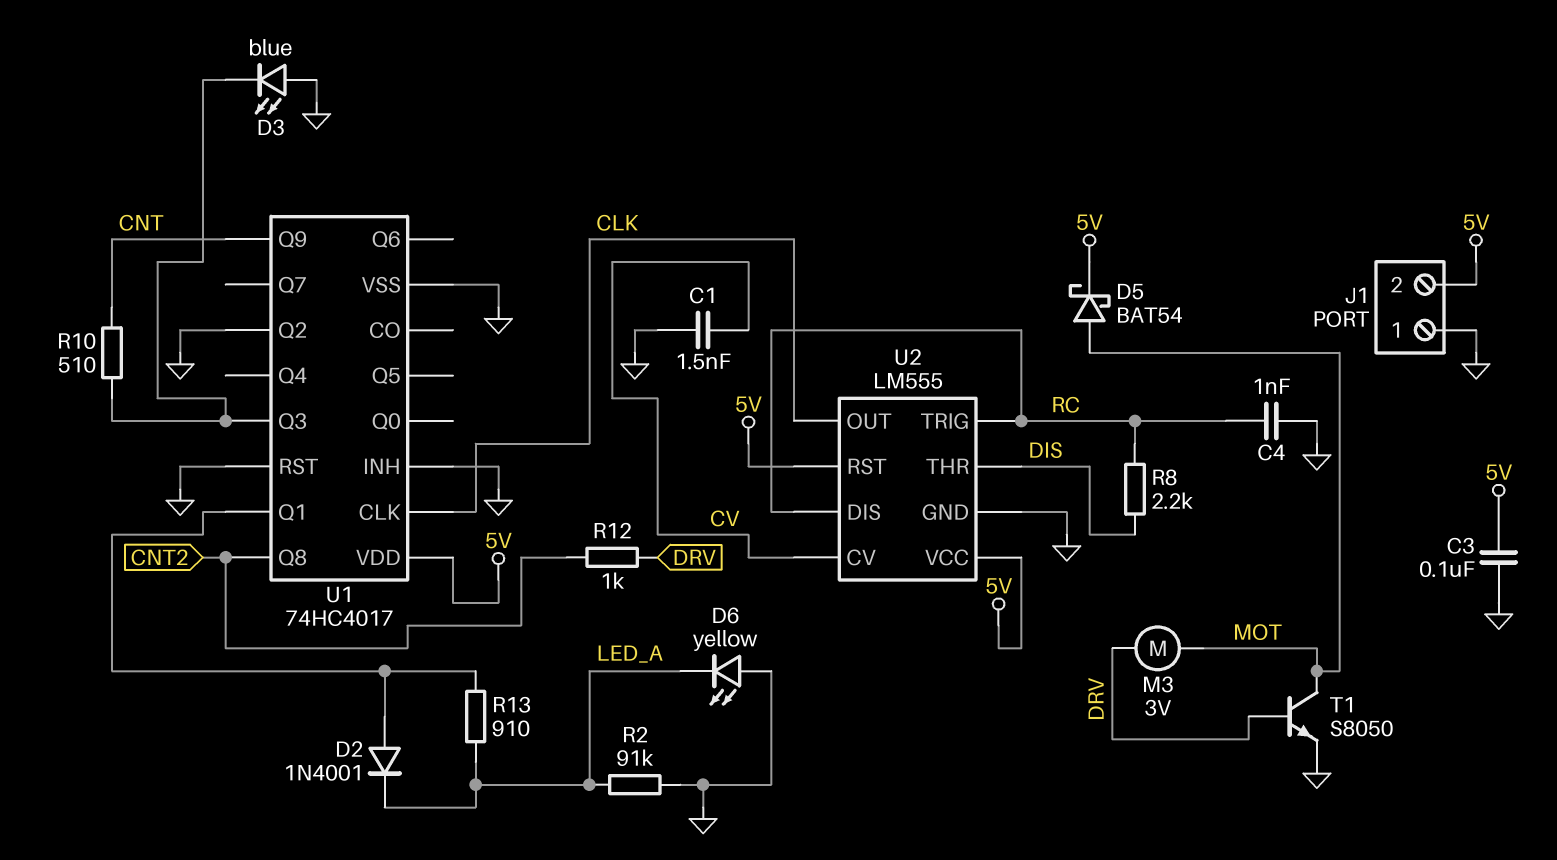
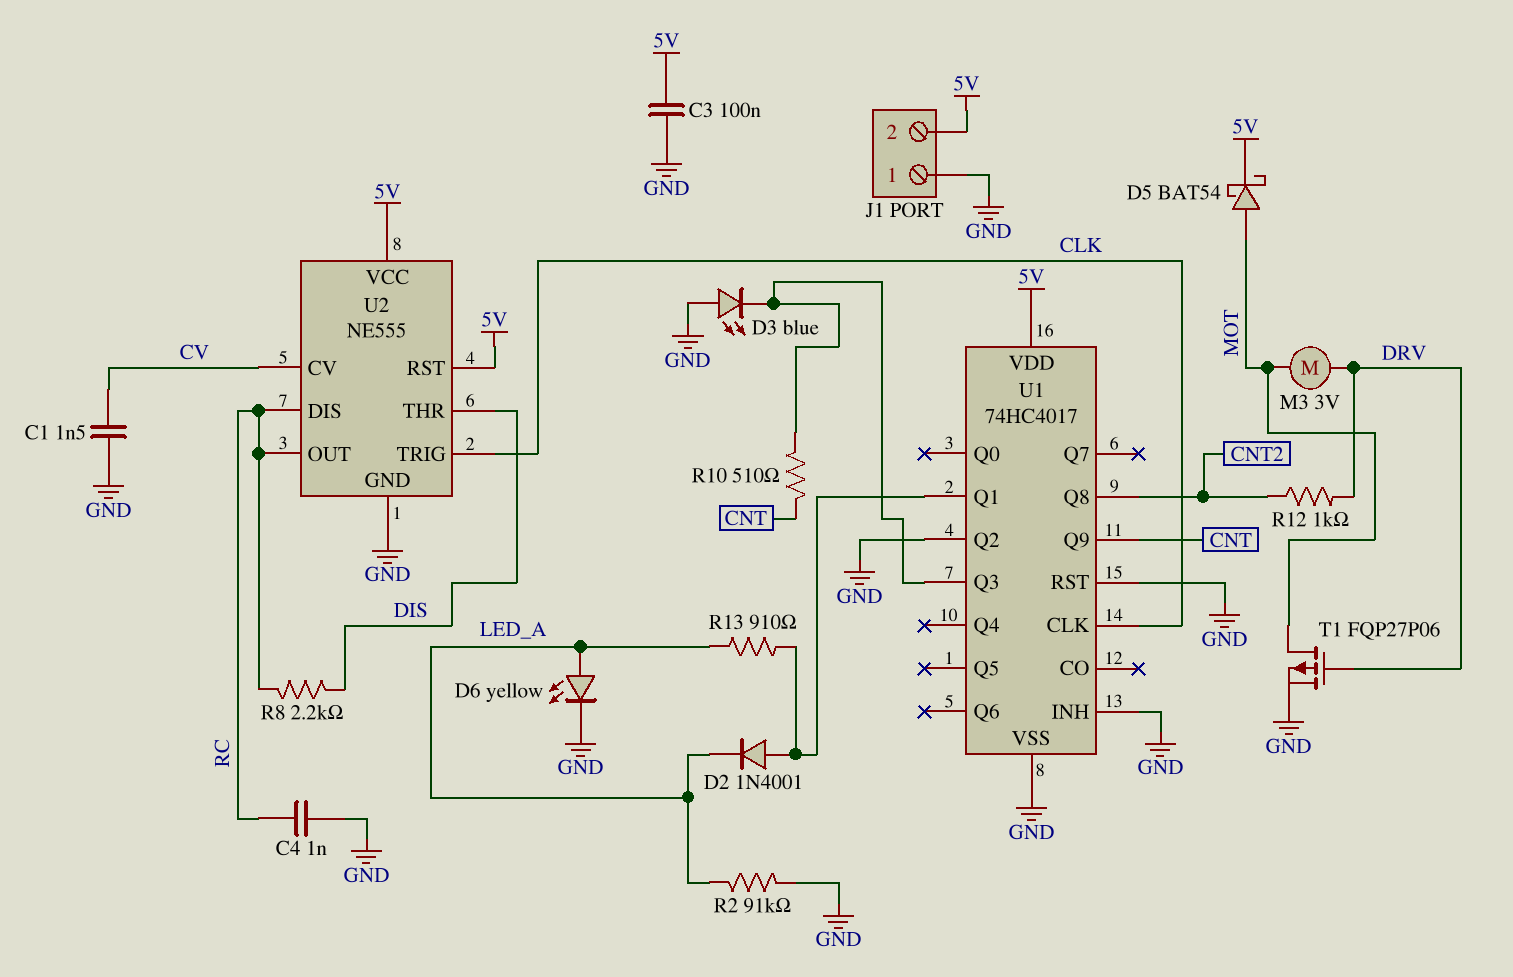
D6: LED yellow (A GND, K LED_A) -> LED yellow (A LED_A, K GND)
T1: NPN S8050 (B DRV, C MOT, E GND) -> PMOS FQP27P06 (G DRV, D MOT, S GND)
U2: LM555 -> NE555
U2 pin OUT: CLK -> RC
U2 pin TRIG: RC -> CLK

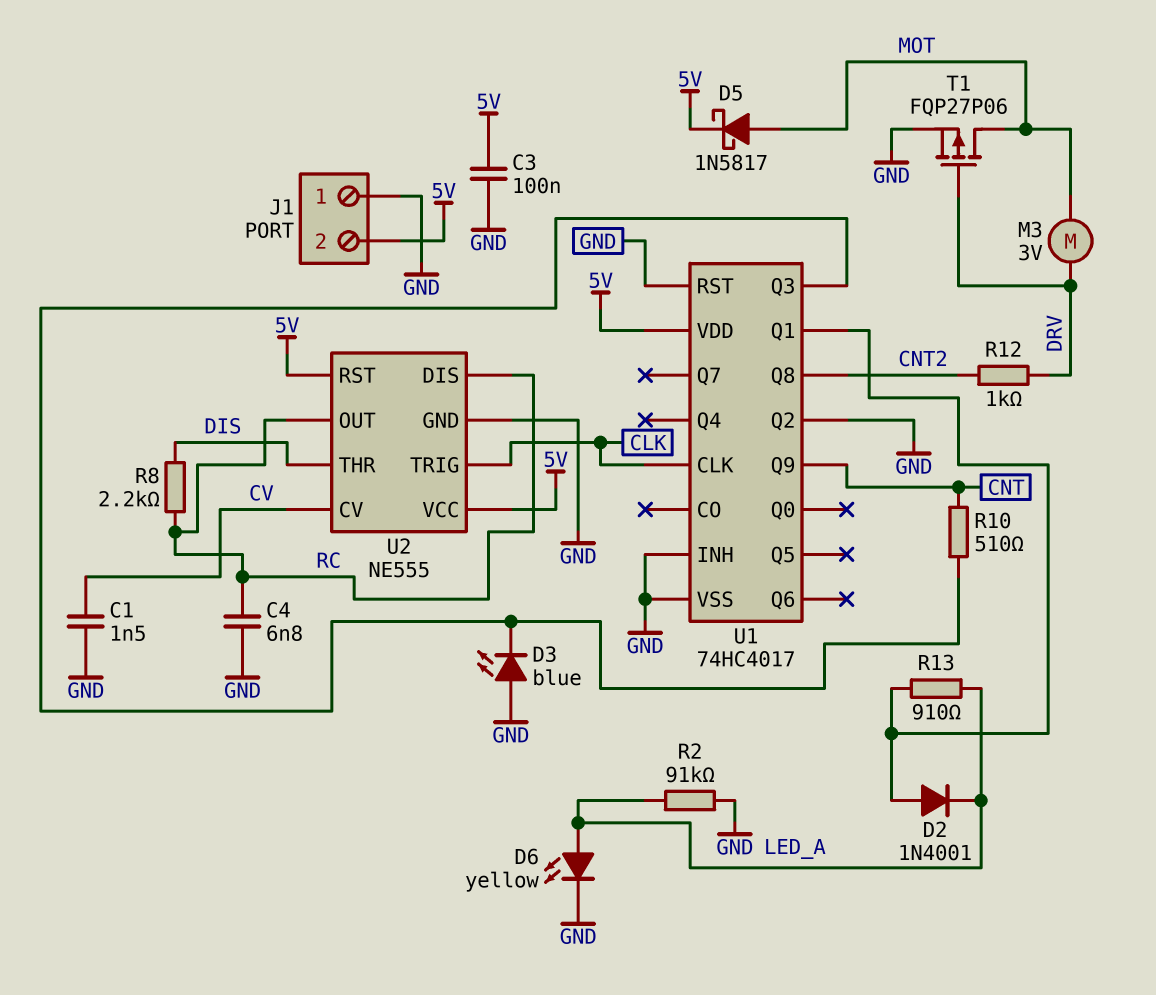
C4: 1nF (GND, RC) -> 6.8nF (GND, RC)
D5: schottky BAT54 (A MOT, K 5V) -> schottky 1N5817 (A MOT, K 5V)

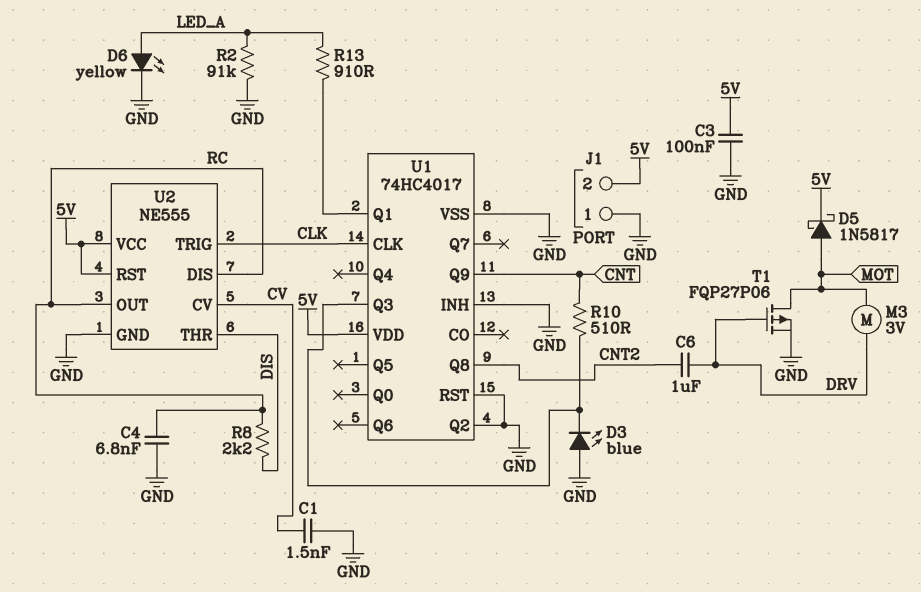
C6: none -> 1uF (CNT2, DRV)
D2: diode 1N4001 (A U1/Q1, K LED_A) -> none
R12: 1k (CNT2, DRV) -> none

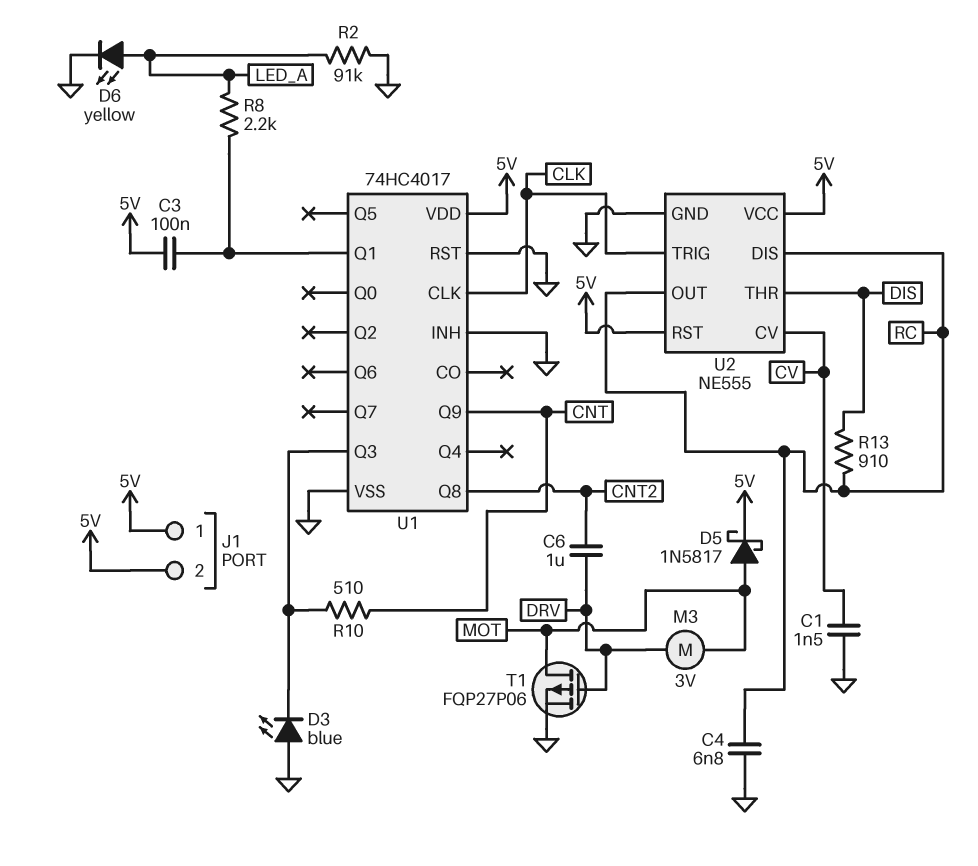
C3: 100nF (5V, GND) -> 100nF (5V, U1/Q1)
J1 pin 1: GND -> 5V
R8: 2.2k (DIS, RC) -> 2.2k (LED_A, U1/Q1)
R13: 910 (LED_A, U1/Q1) -> 910 (DIS, RC)
U1 pin Q2: GND -> none

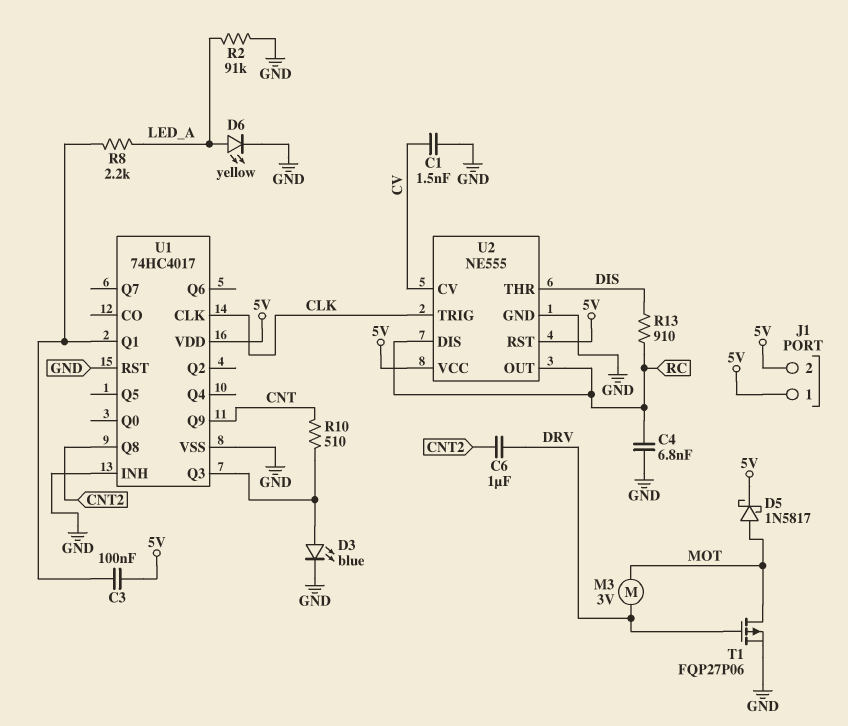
D3: LED blue (A GND, K U1/Q3) -> LED blue (A U1/Q3, K GND)

